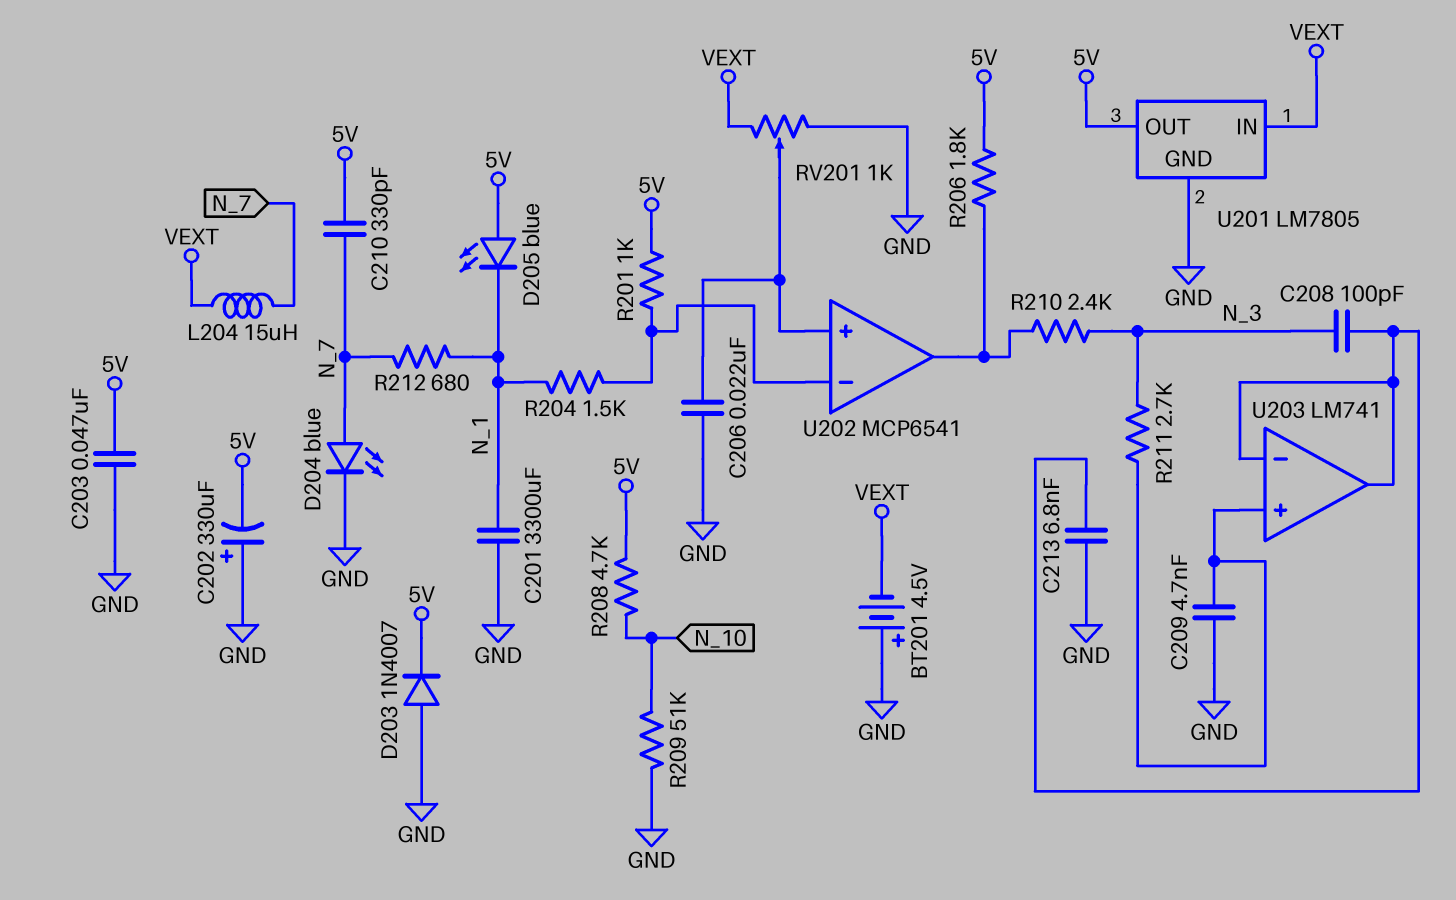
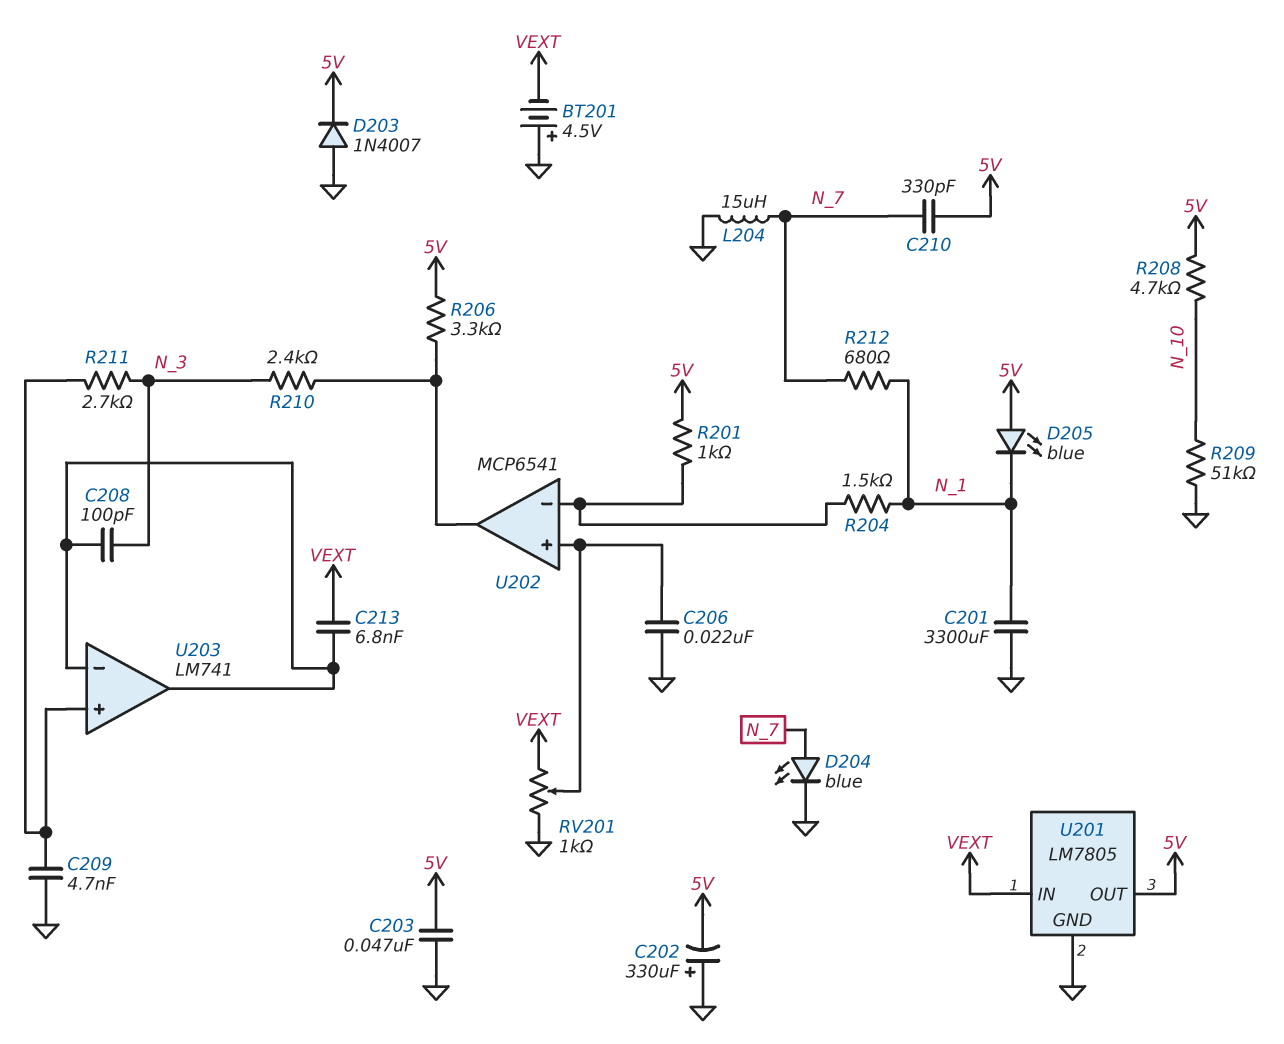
C213: 6.8nF (GND, U203/in-) -> 6.8nF (U203/in-, VEXT)
L204: 15uH (N_7, VEXT) -> 15uH (GND, N_7)
R206: 1.8k (5V, U202/out) -> 3.3k (5V, U202/out)

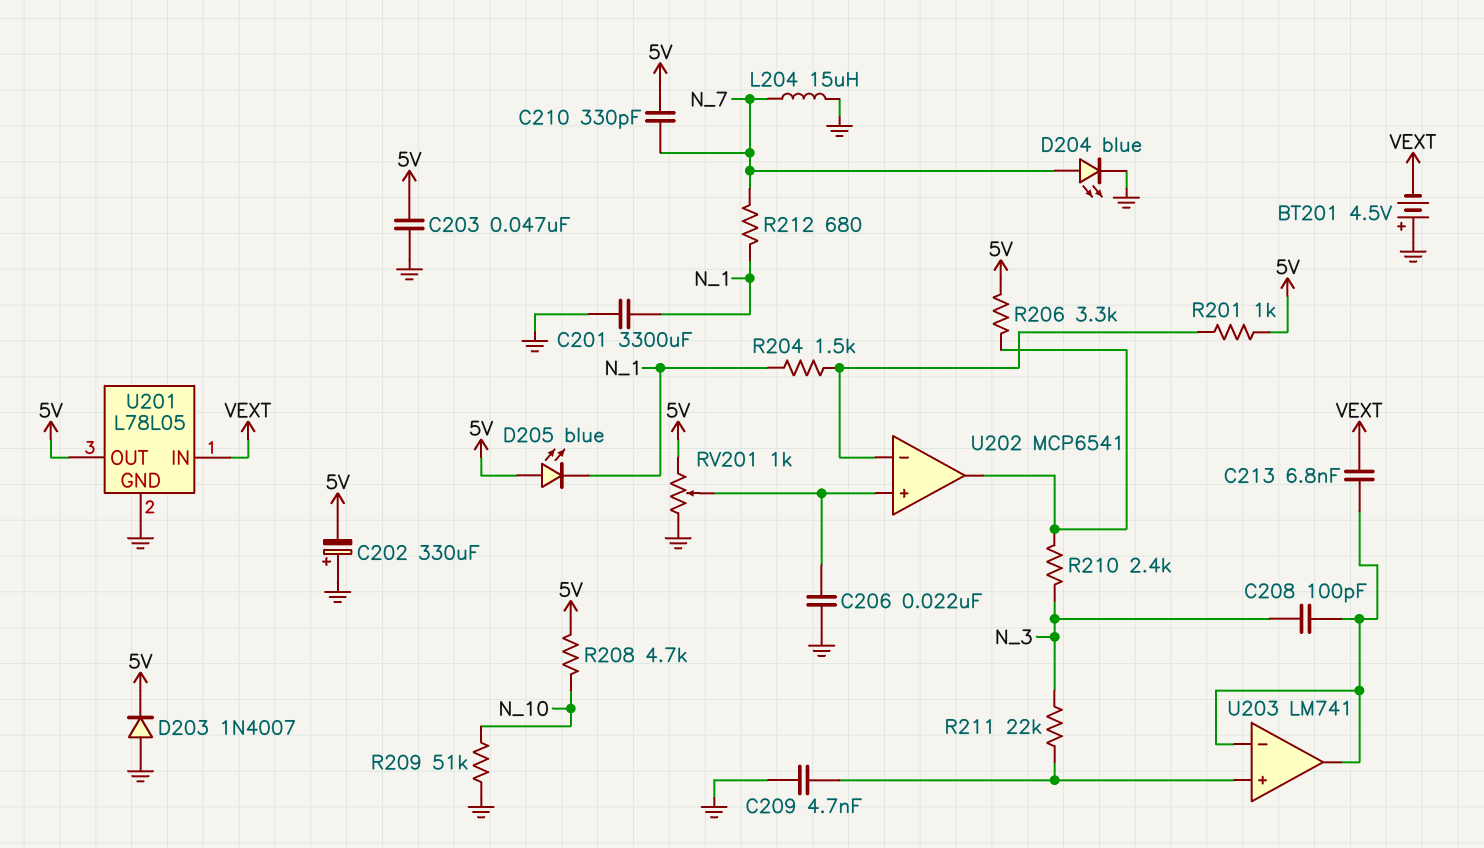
R211: 2.7k (N_3, U203/in+) -> 22k (N_3, U203/in+)
RV201: 1k (GND, VEXT, wiper U202/in+) -> 1k (5V, GND, wiper U202/in+)
U201: LM7805 -> L78L05

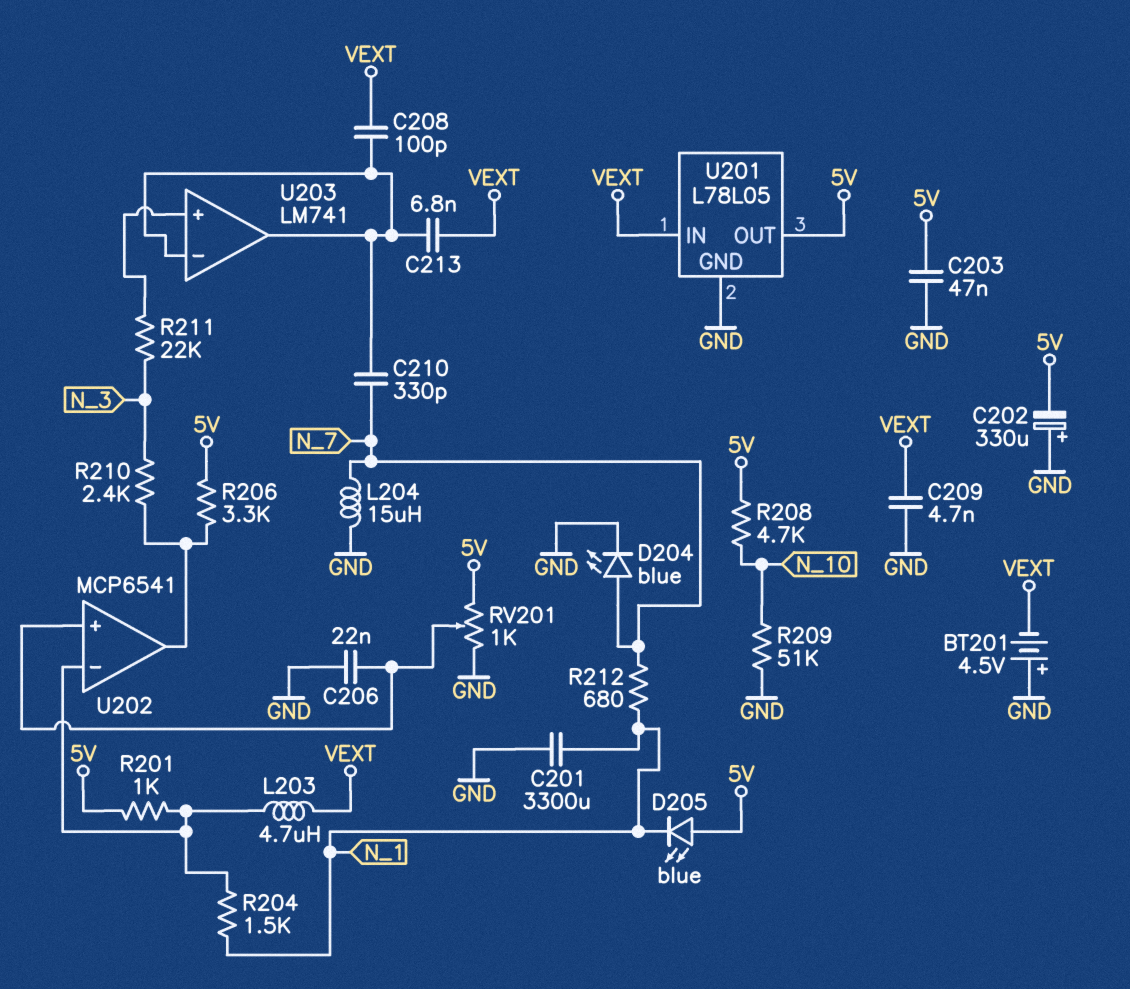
C208: 100pF (N_3, U203/in-) -> 100pF (U203/in-, VEXT)
C209: 4.7nF (GND, U203/in+) -> 4.7nF (GND, VEXT)
C210: 330pF (5V, N_7) -> 330pF (N_7, U203/in-)
D203: diode 1N4007 (A GND, K 5V) -> none
L203: none -> 4.7uH (U202/in-, VEXT)

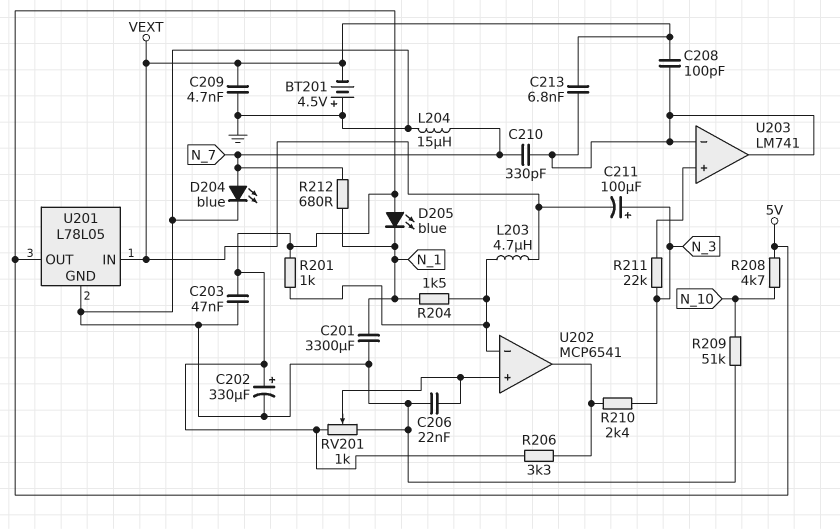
C202: 330uF (plus GND, minus 5V) -> 330uF (plus 5V, minus GND)
C211: none -> 100uF (plus N_3, minus VEXT)

